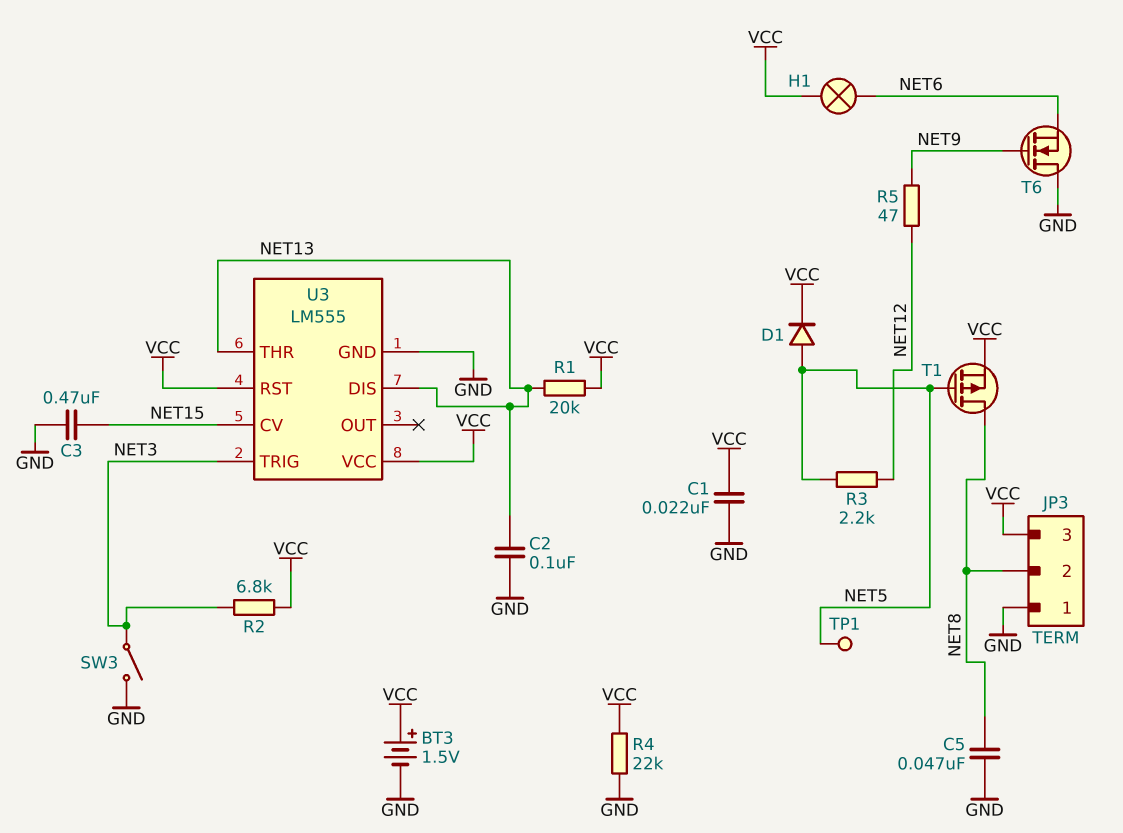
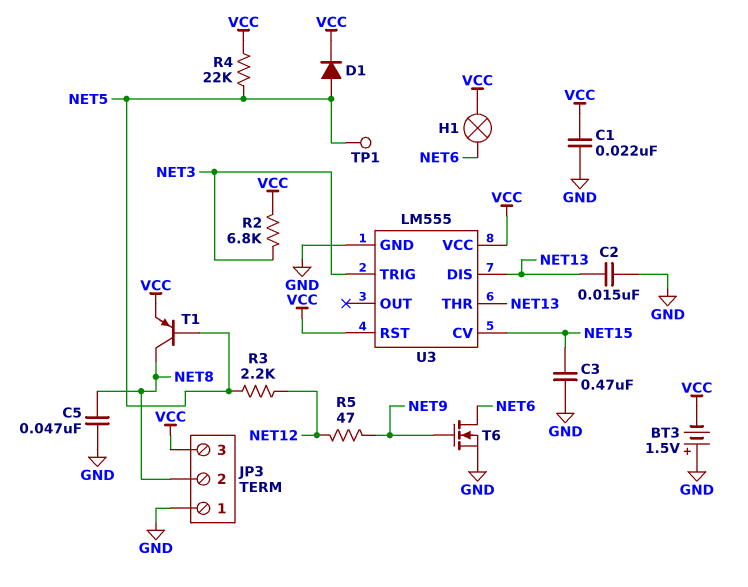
BT3: 1.5V (plus VCC, minus GND) -> 1.5V (plus GND, minus VCC)
C2: 100nF (GND, NET13) -> 15nF (GND, NET13)
R1: 20k (NET13, VCC) -> none
R4: 22k (GND, VCC) -> 22k (NET5, VCC)
SW3: switch (GND, NET3) -> none
T1: PMOS (G NET5, D NET8, S VCC) -> PNP (B NET5, C NET8, E VCC)
T6: NMOS (G NET9, D GND, S NET6) -> NMOS (G NET9, D NET6, S GND)

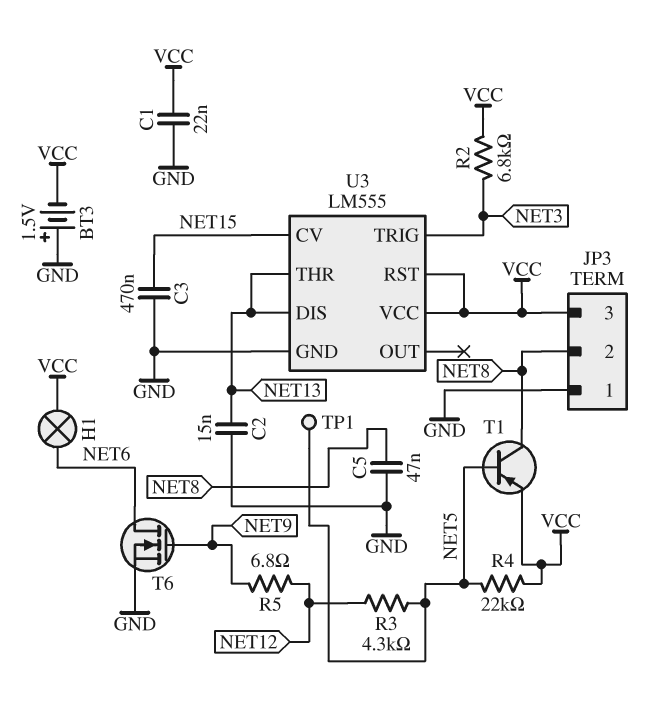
D1: diode (A NET5, K VCC) -> none
R3: 2.2k (NET5, NET12) -> 4.3k (NET5, NET12)
R5: 47 (NET9, NET12) -> 6.8 (NET9, NET12)

